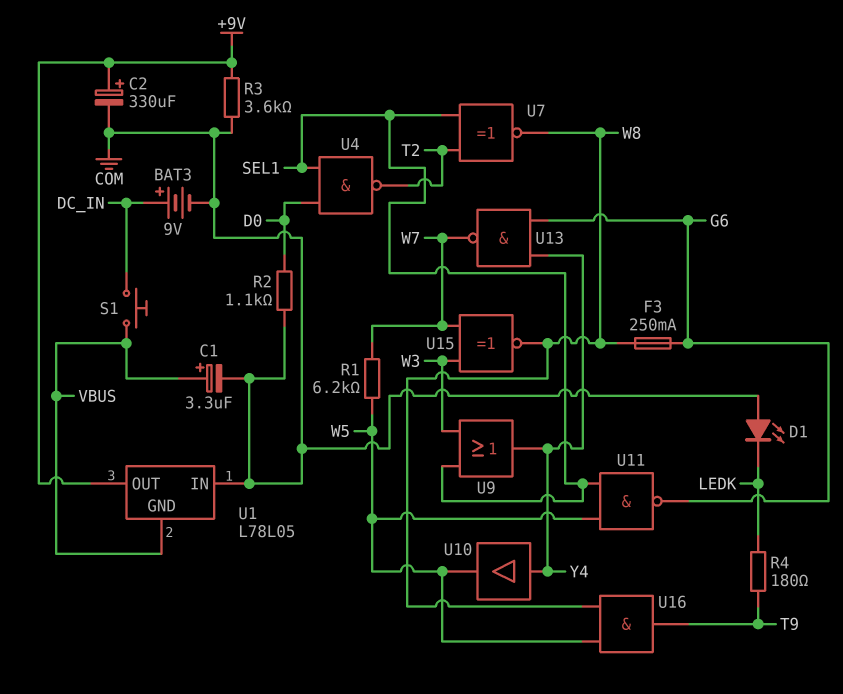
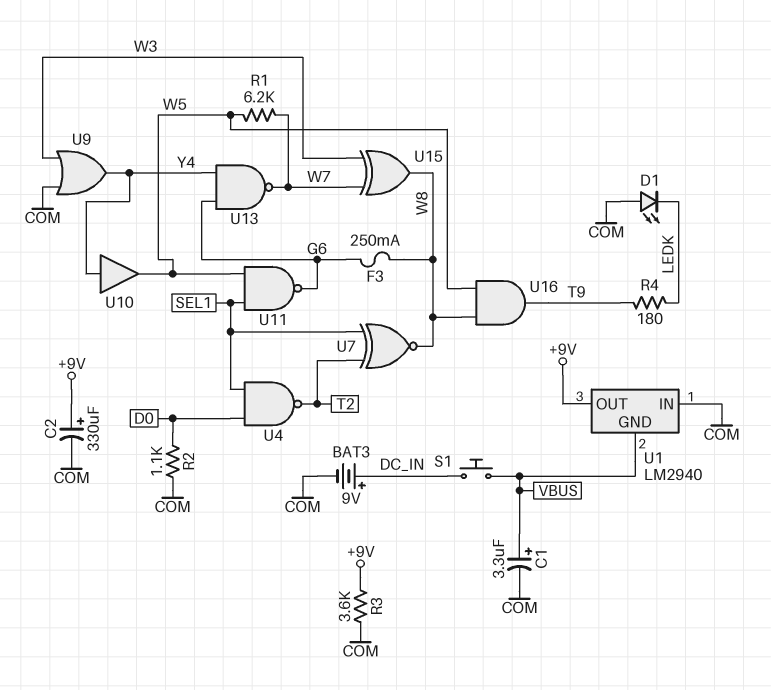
U1: L78L05 -> LM2940
U9: OR (in SEL1, in W3, out Y4) -> OR (in COM, in W3, out Y4)
U15: XNOR (in W3, in W7, out W8) -> XOR (in W3, in W7, out W8)

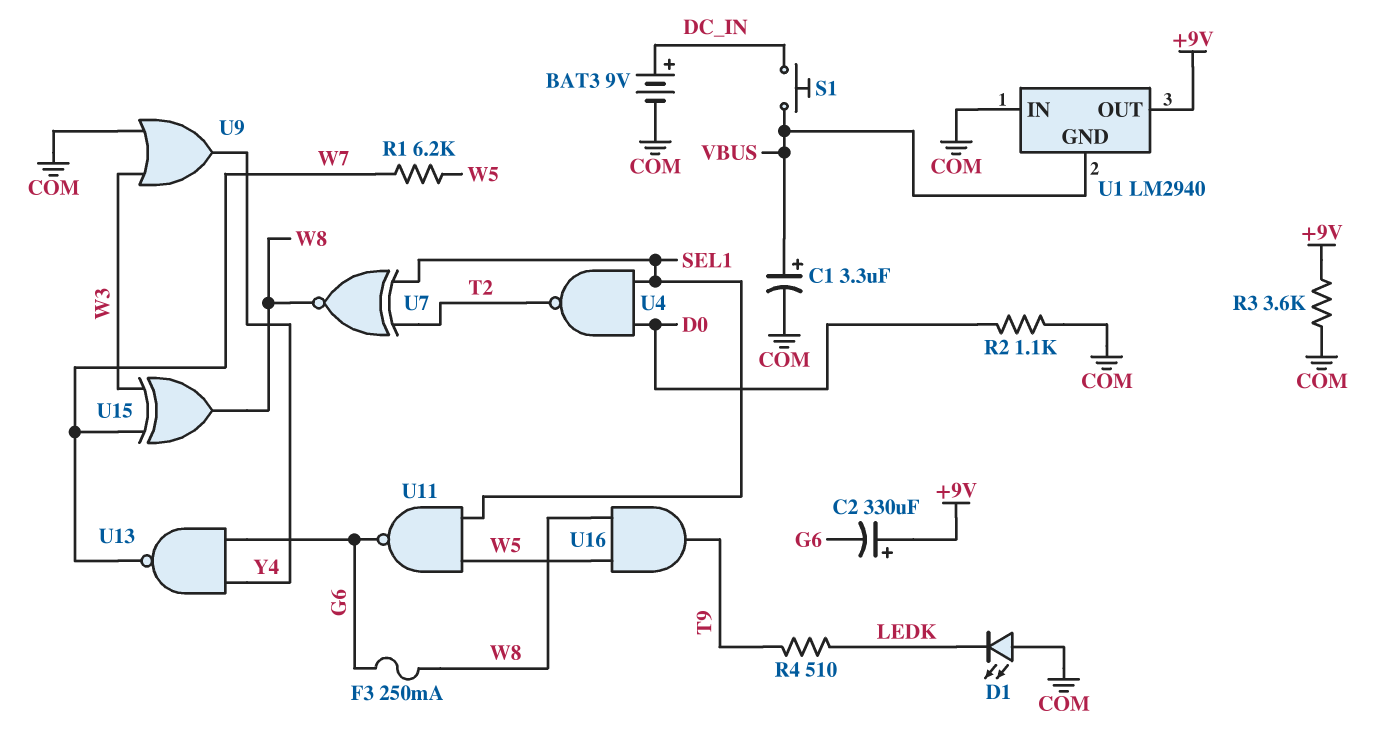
C2: 330uF (plus +9V, minus COM) -> 330uF (plus +9V, minus G6)
R4: 180 (LEDK, T9) -> 510 (LEDK, T9)
U10: buffer (in Y4, out W5) -> none

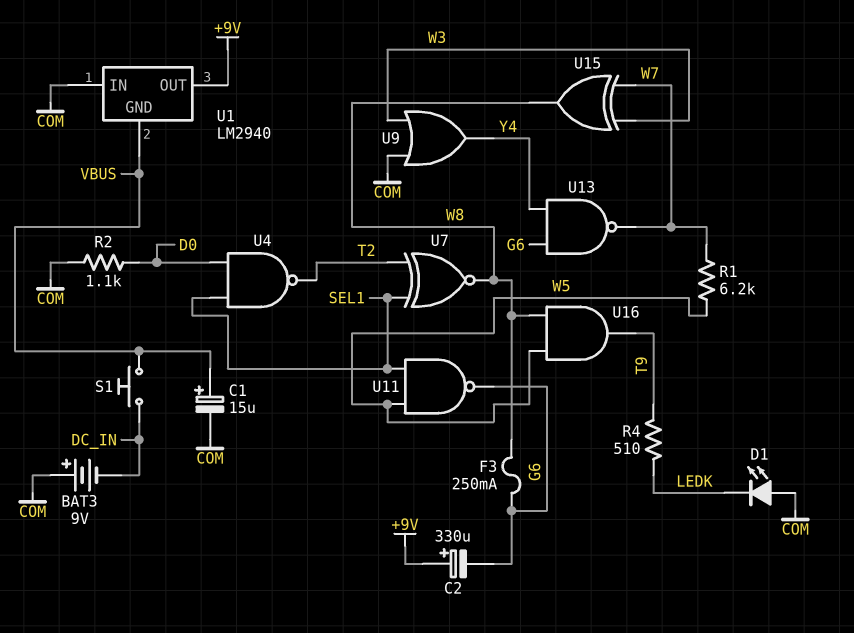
BAT3: 9V (plus DC_IN, minus COM) -> 9V (plus COM, minus DC_IN)
C1: 3.3uF (plus VBUS, minus COM) -> 15uF (plus VBUS, minus COM)
R3: 3.6k (+9V, COM) -> none

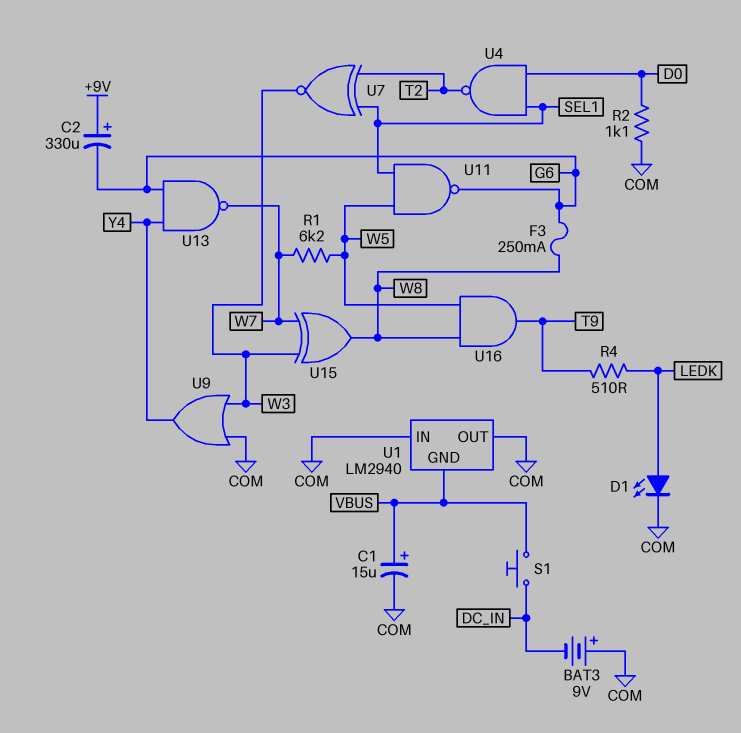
D1: LED (A COM, K LEDK) -> LED (A LEDK, K COM)
U1 pin OUT: +9V -> COM
U7: XNOR (in SEL1, in T2, out W8) -> XNOR (in SEL1, in T2, out W3)

